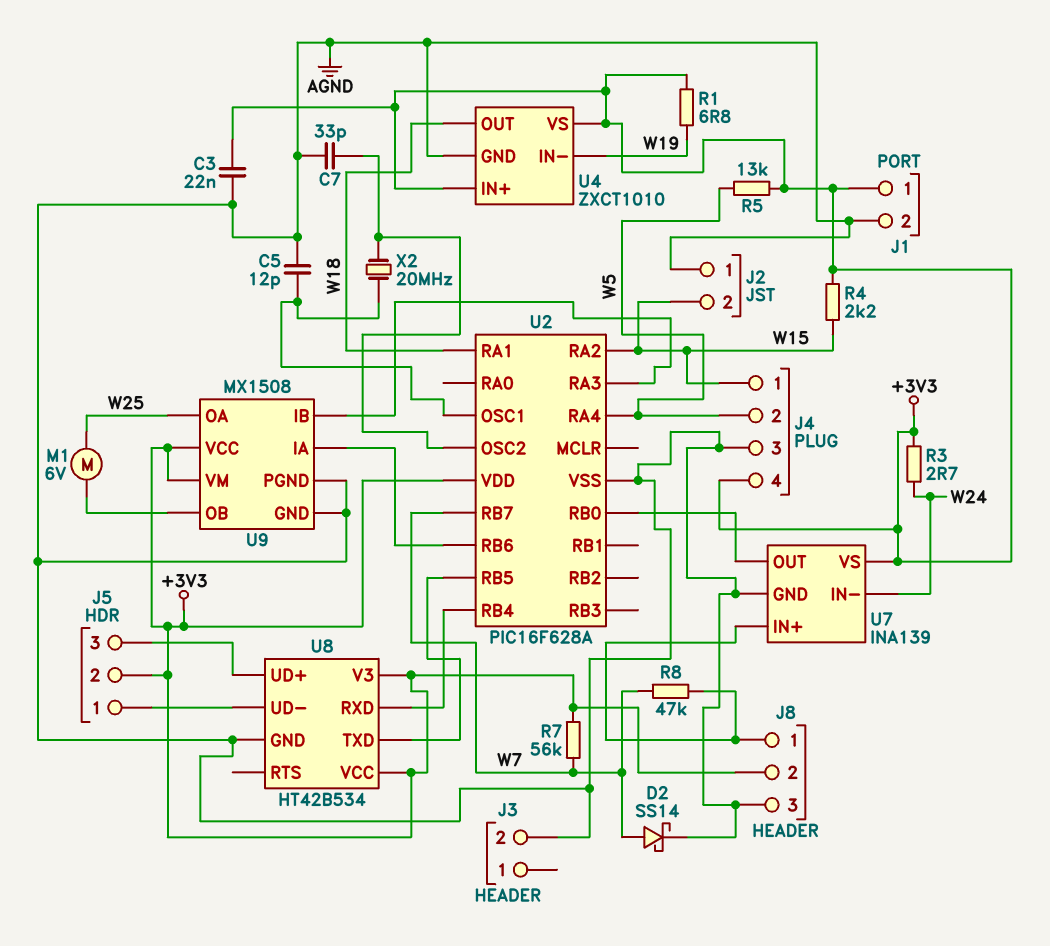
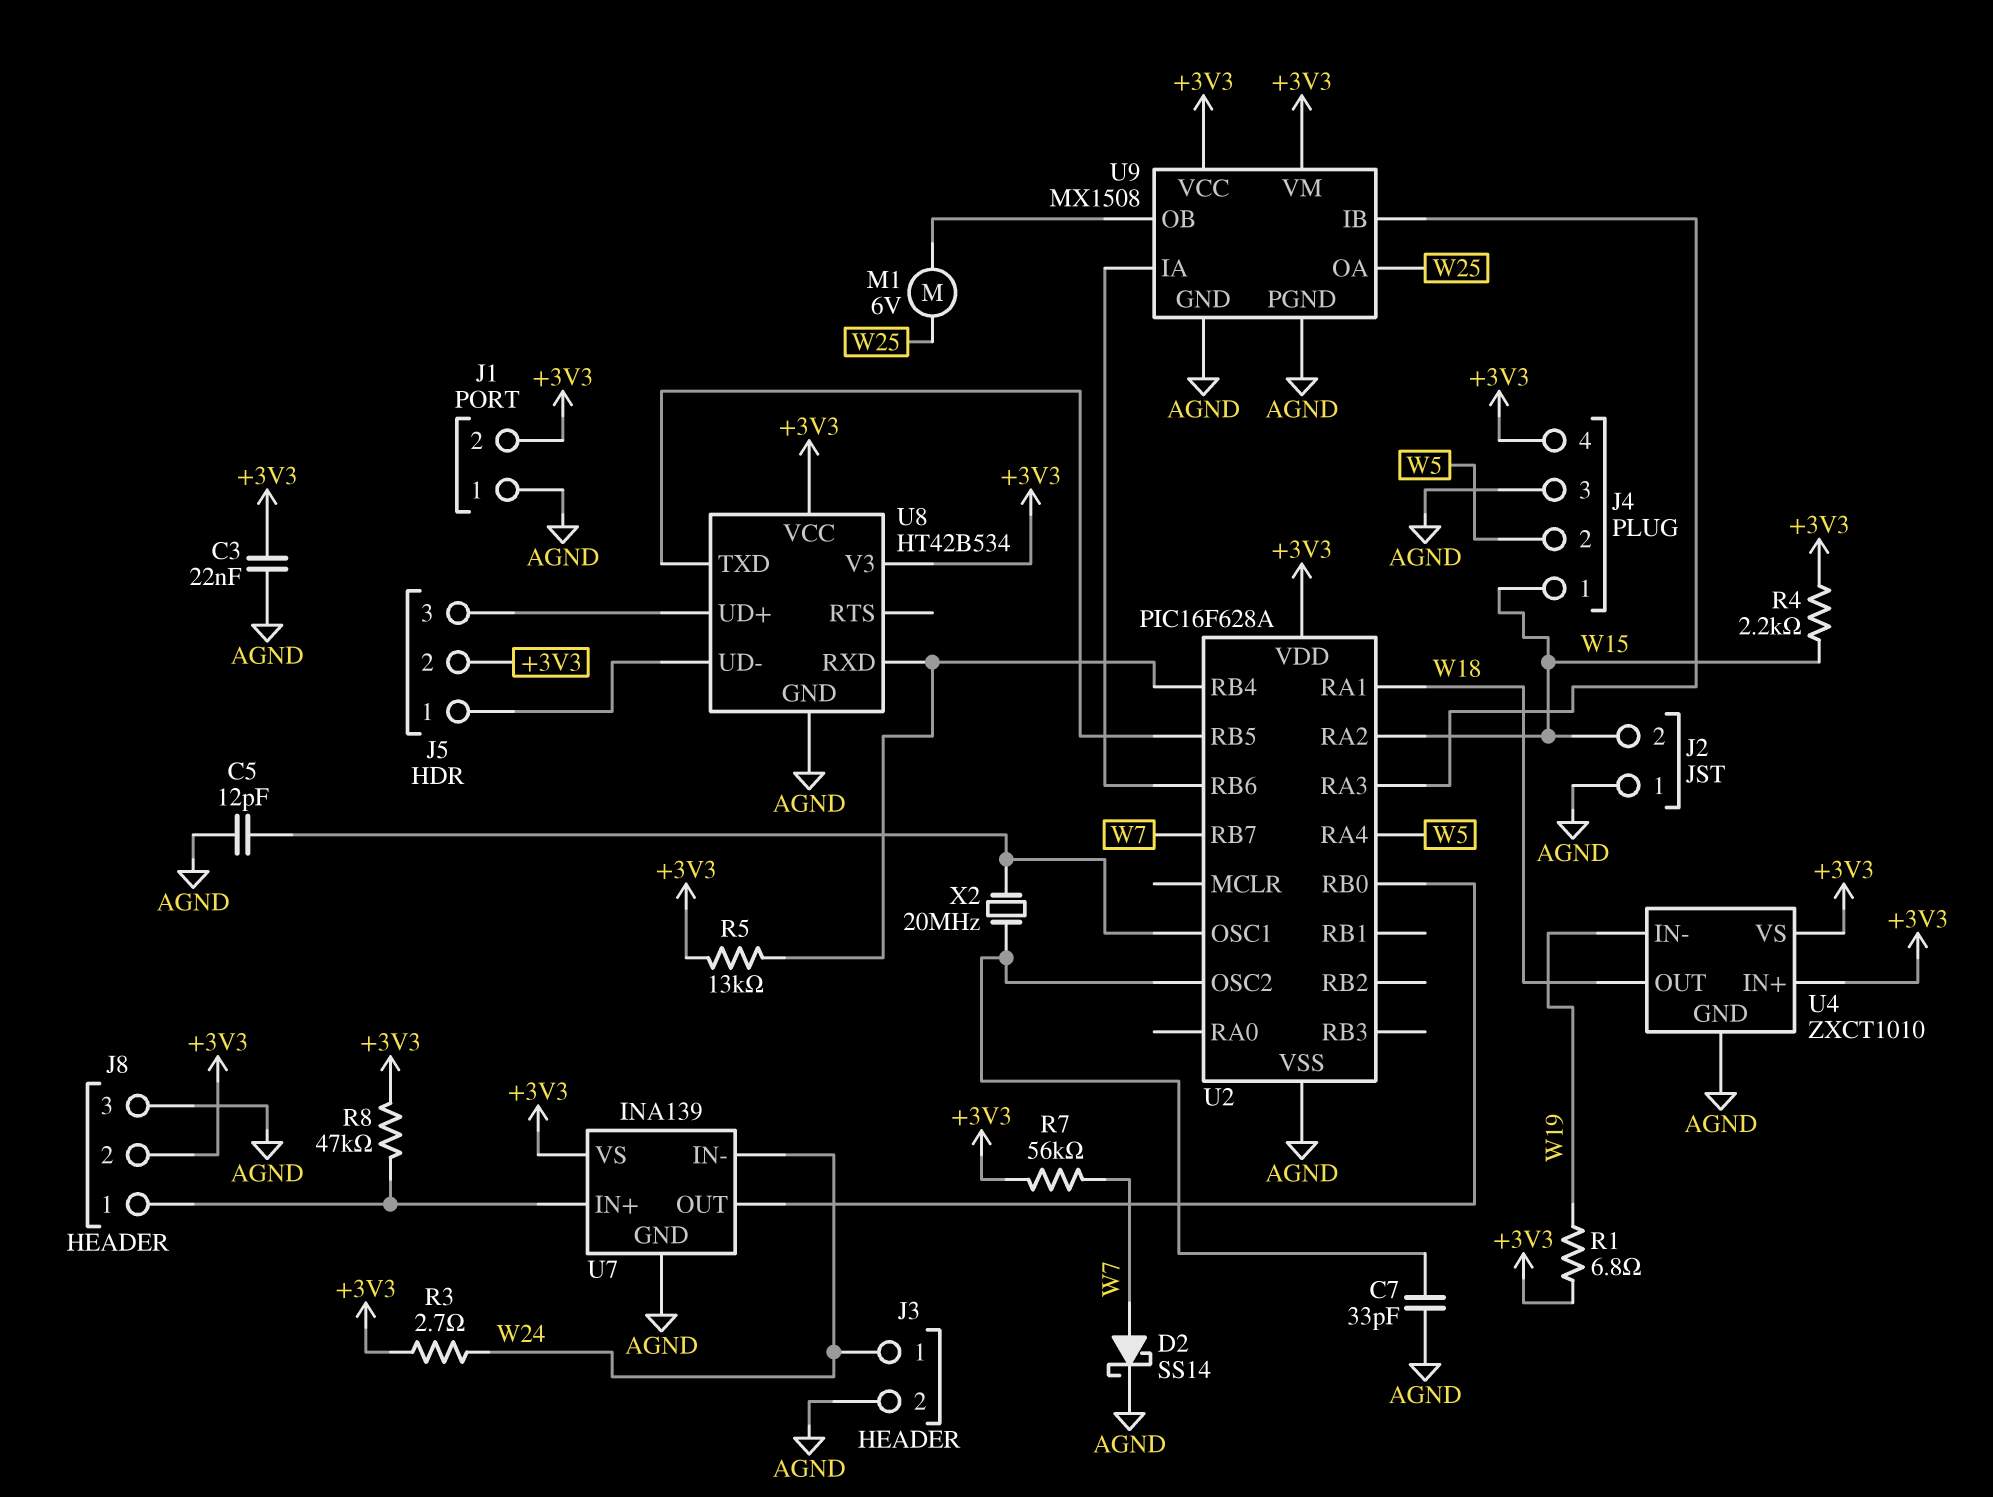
J1 pin 1: +3V3 -> AGND
J1 pin 2: AGND -> +3V3
J3 pin 1: none -> W24
R5: 13k (+3V3, W5) -> 13k (+3V3, U2/RB4)
R8: 47k (J8/1, W7) -> 47k (+3V3, J8/1)

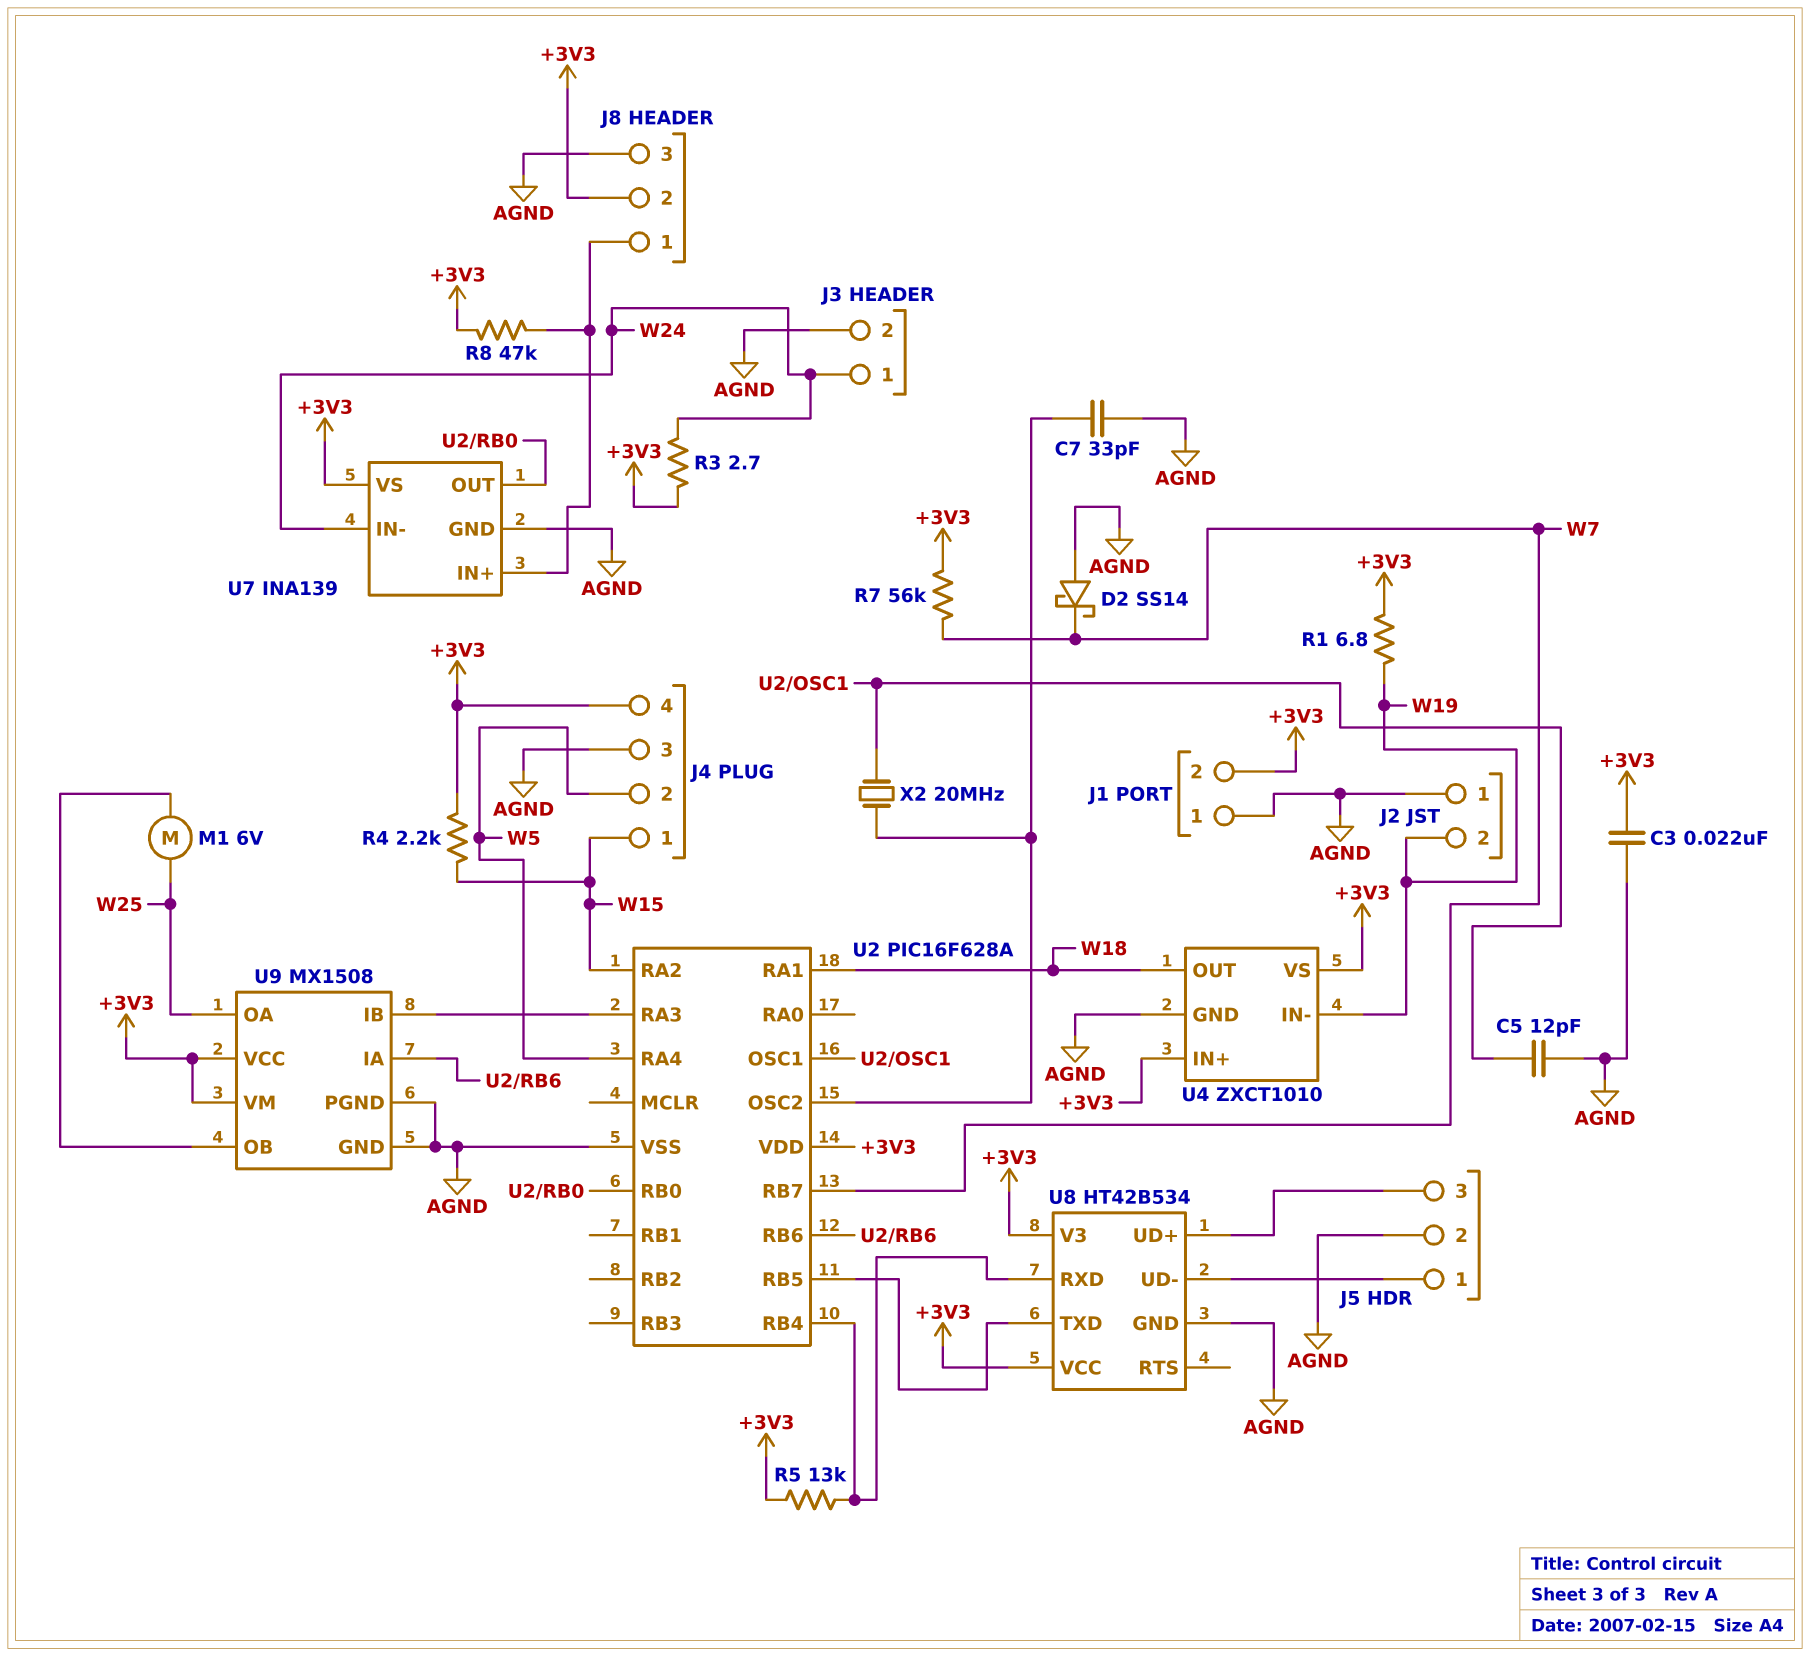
D2: schottky SS14 (A W7, K AGND) -> schottky SS14 (A AGND, K W7)
J2 pin 2: W15 -> W19
J5 pin 2: +3V3 -> AGND

